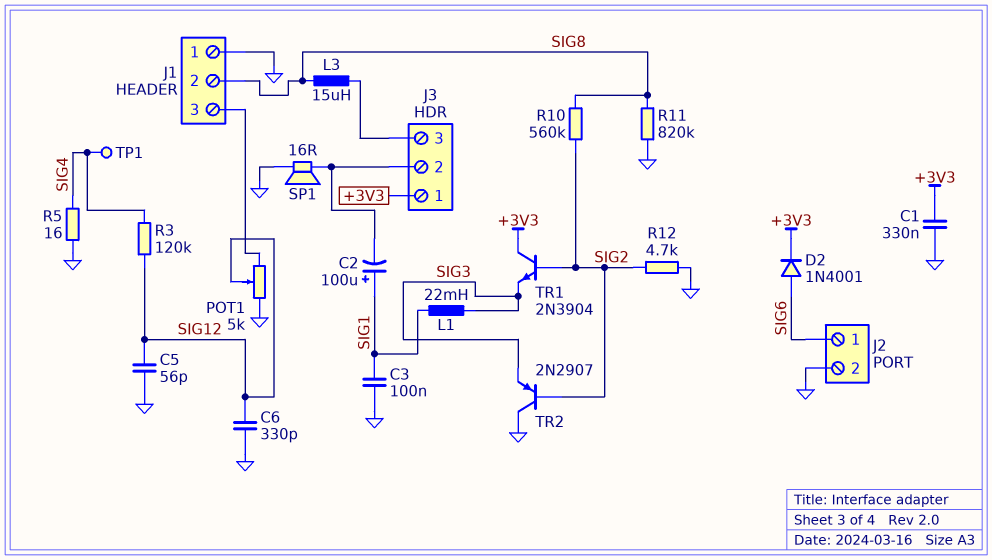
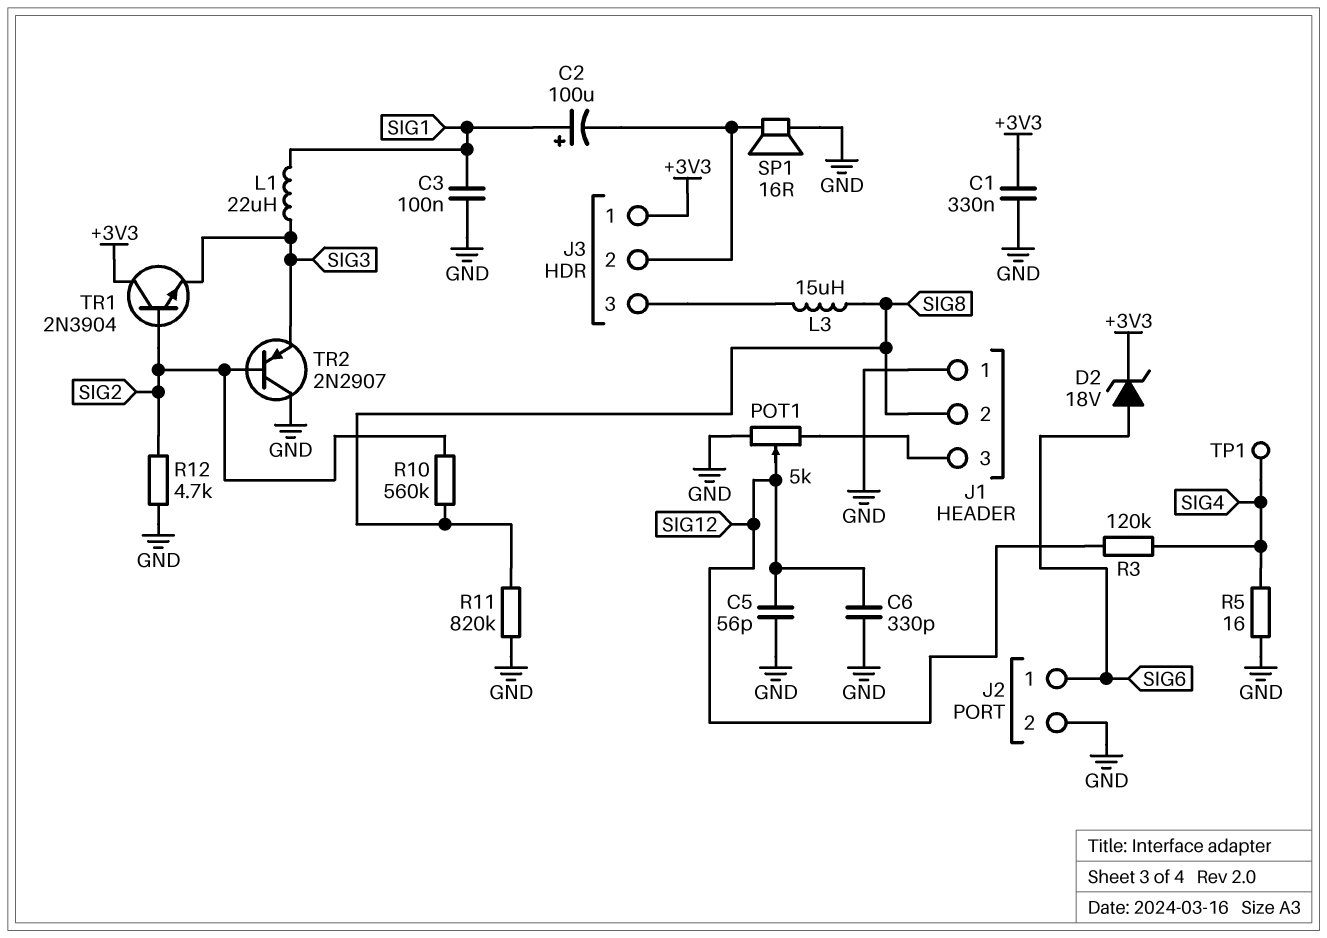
D2: diode 1N4001 (A SIG6, K +3V3) -> zener 18V (A SIG6, K +3V3)
L1: 22mH (SIG1, SIG3) -> 22uH (SIG1, SIG3)

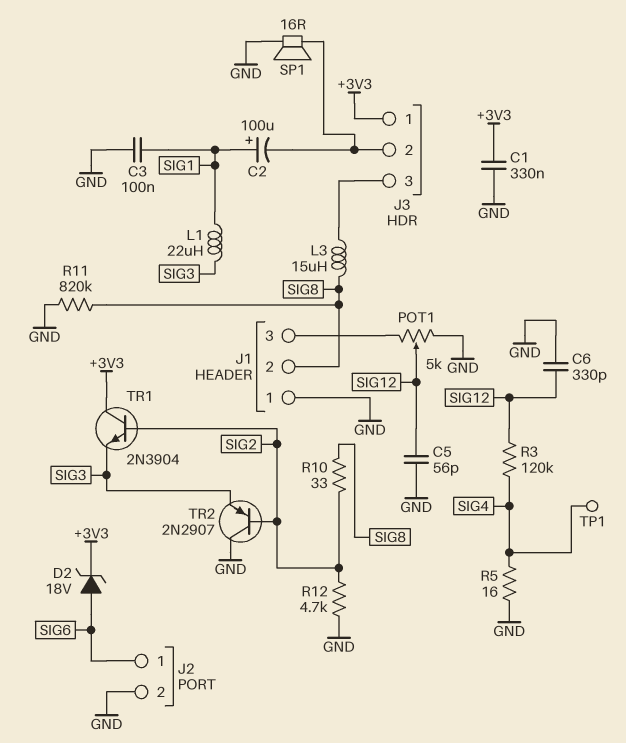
R10: 560k (SIG2, SIG8) -> 33 (SIG2, SIG8)

